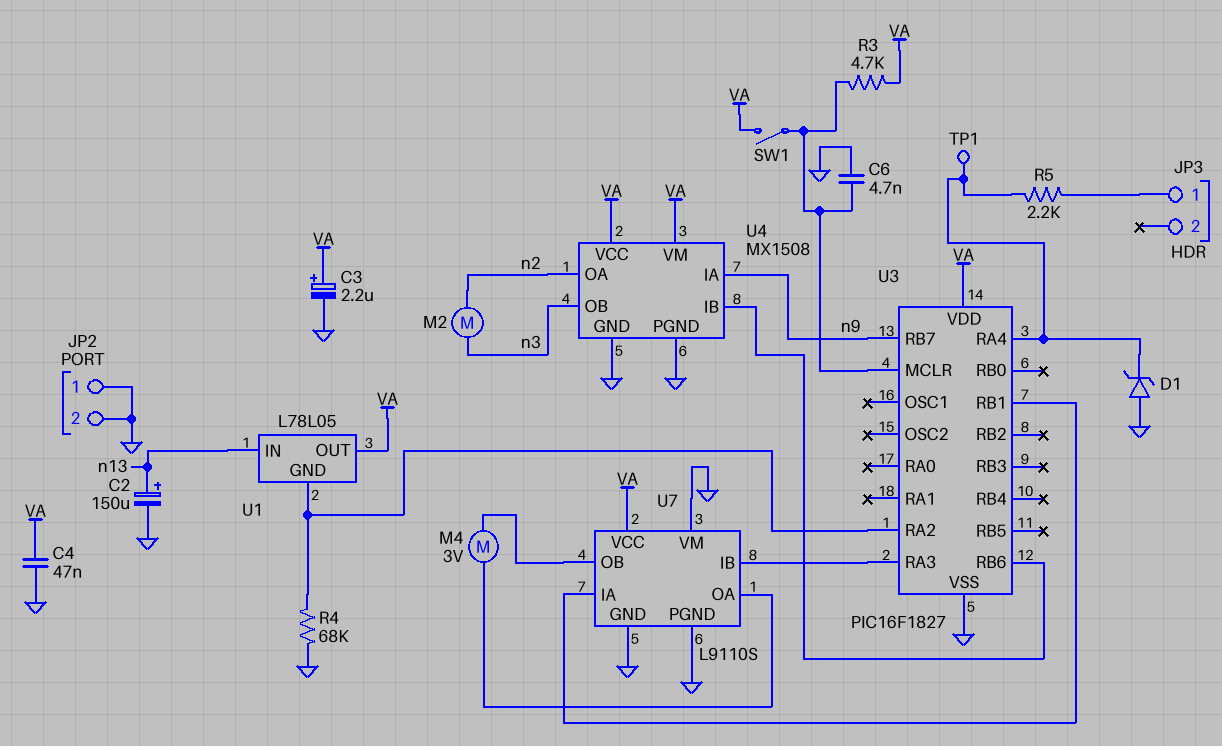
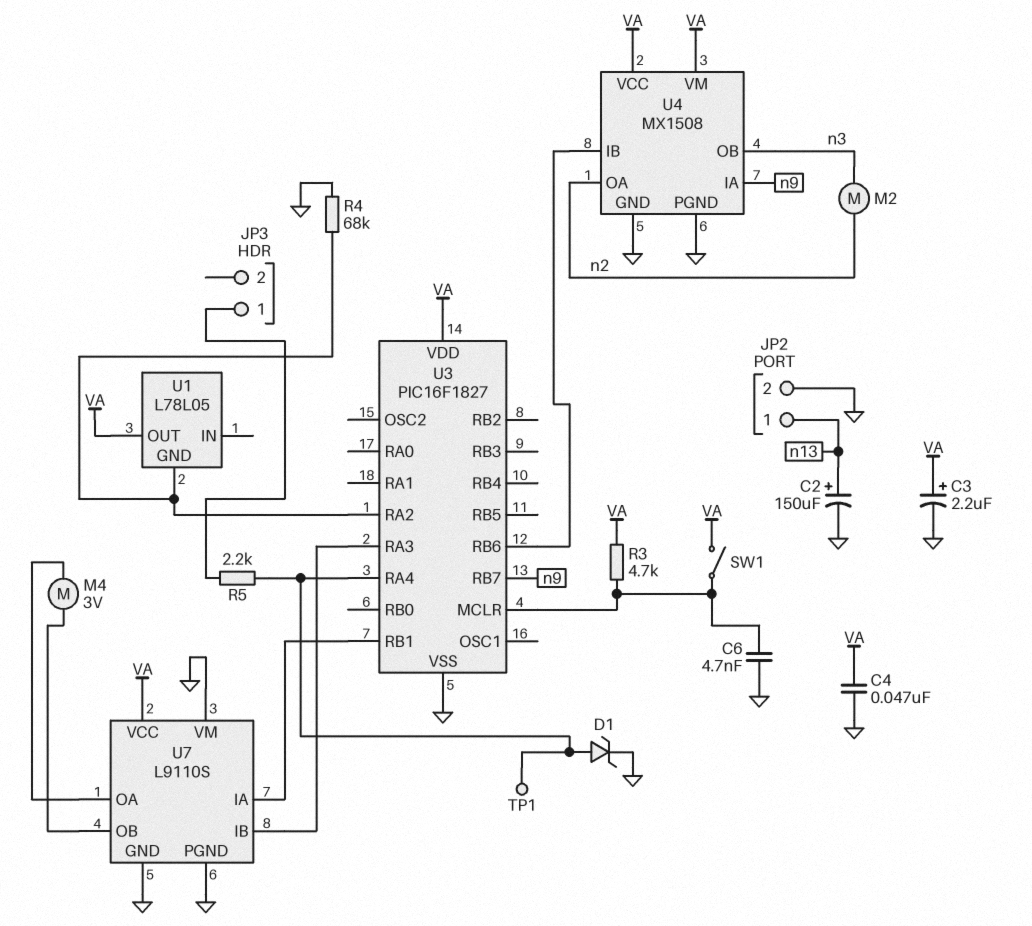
D1: zener (A GND, K U3/RA4) -> zener (A U3/RA4, K GND)
JP2 pin 1: GND -> n13
U1 pin IN: n13 -> none

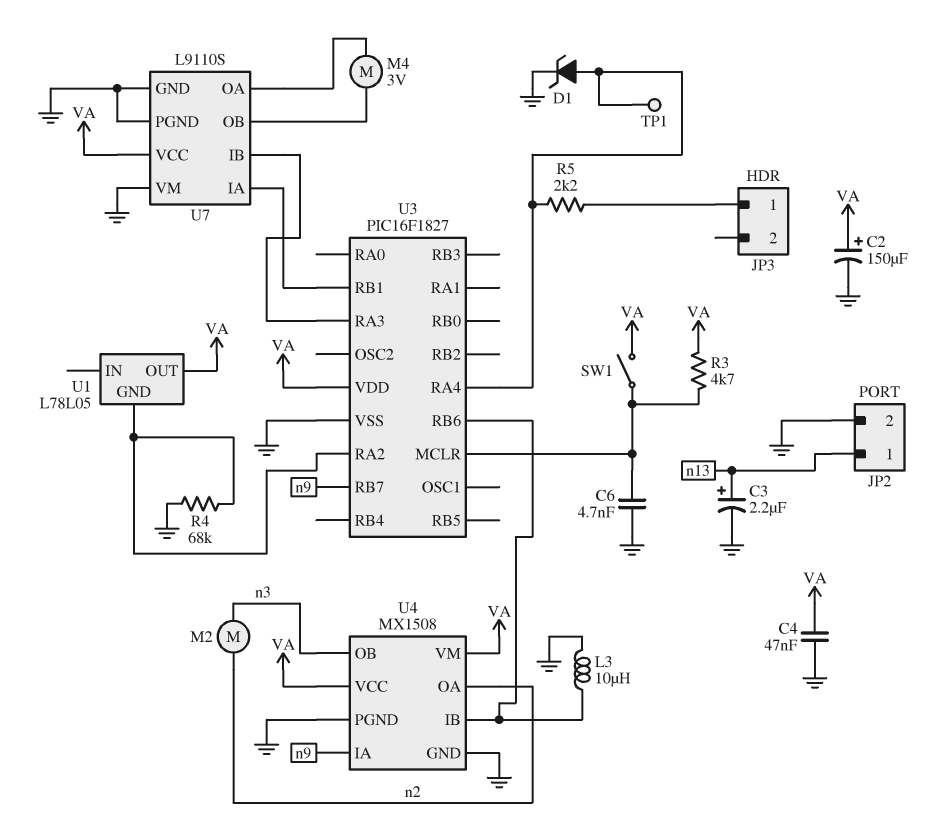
C2: 150uF (plus n13, minus GND) -> 150uF (plus VA, minus GND)
C3: 2.2uF (plus VA, minus GND) -> 2.2uF (plus n13, minus GND)
L3: none -> 10uH (GND, U3/RB6)

